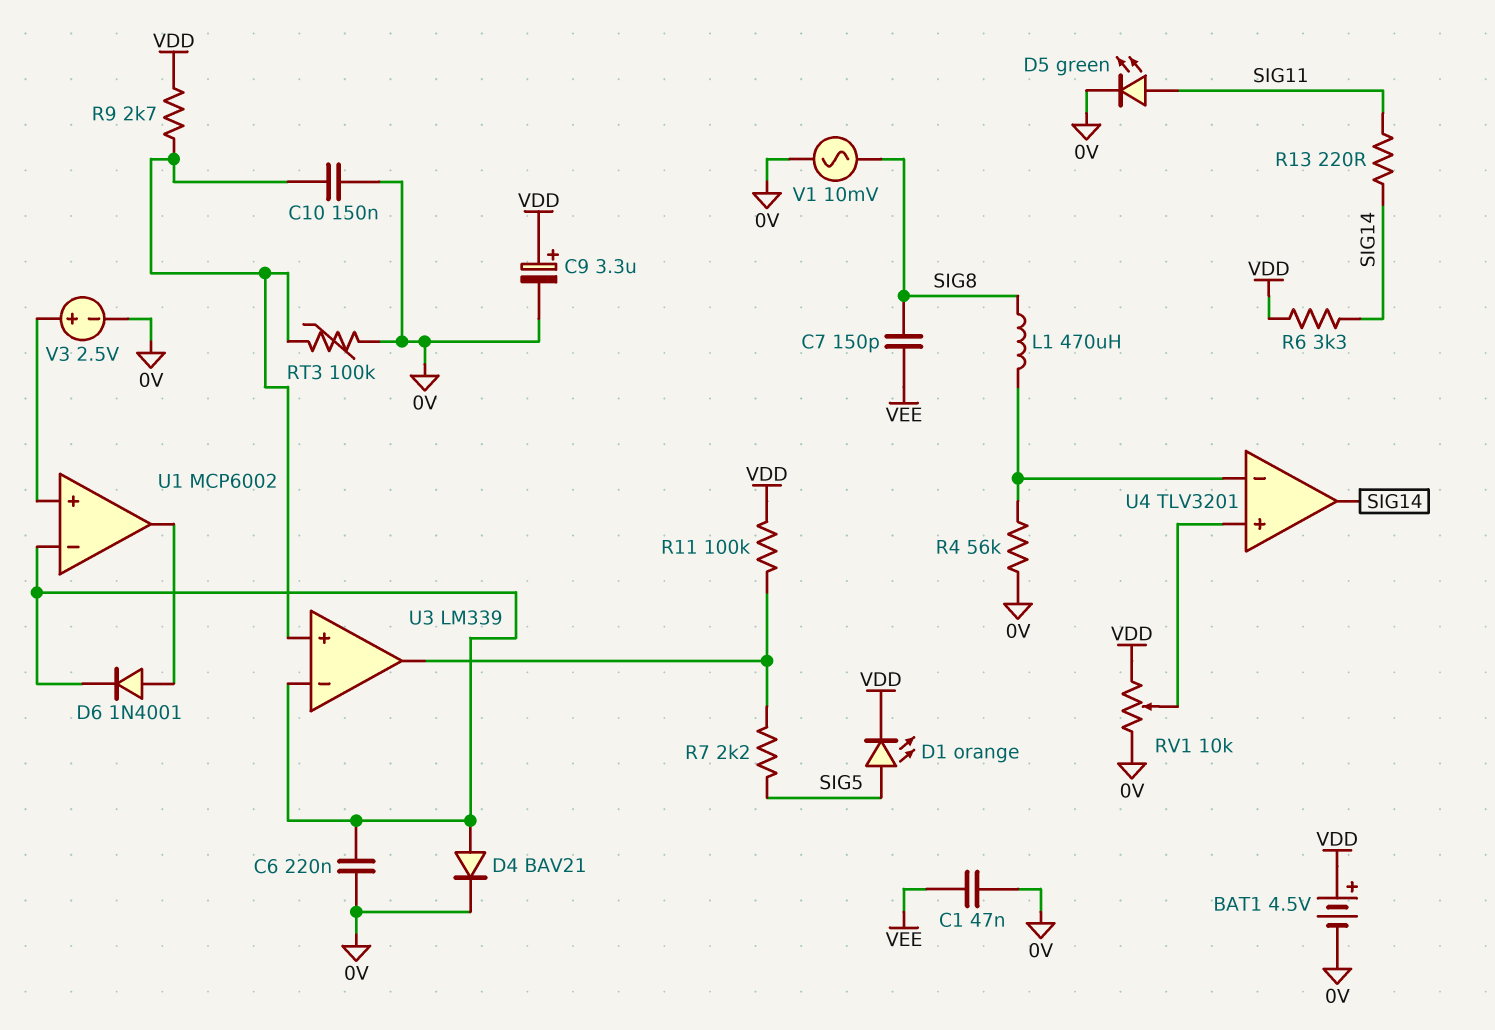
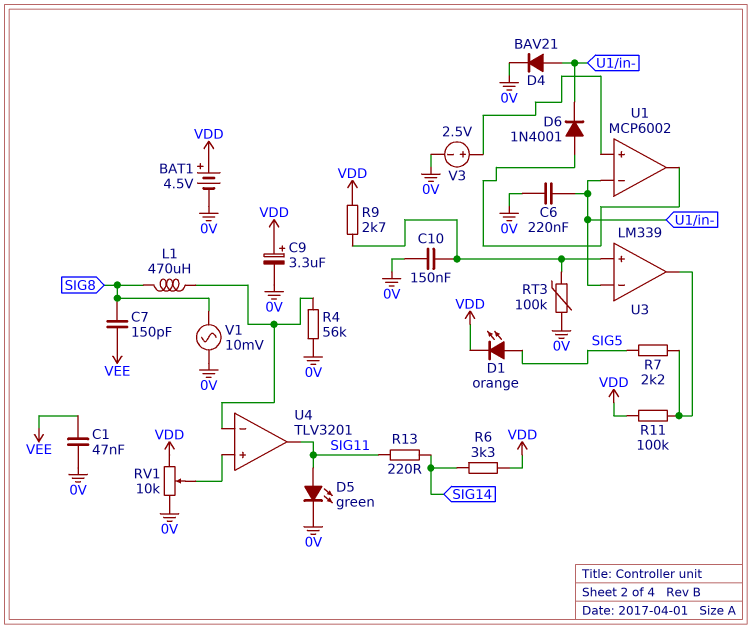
U4 pin out: SIG14 -> SIG11

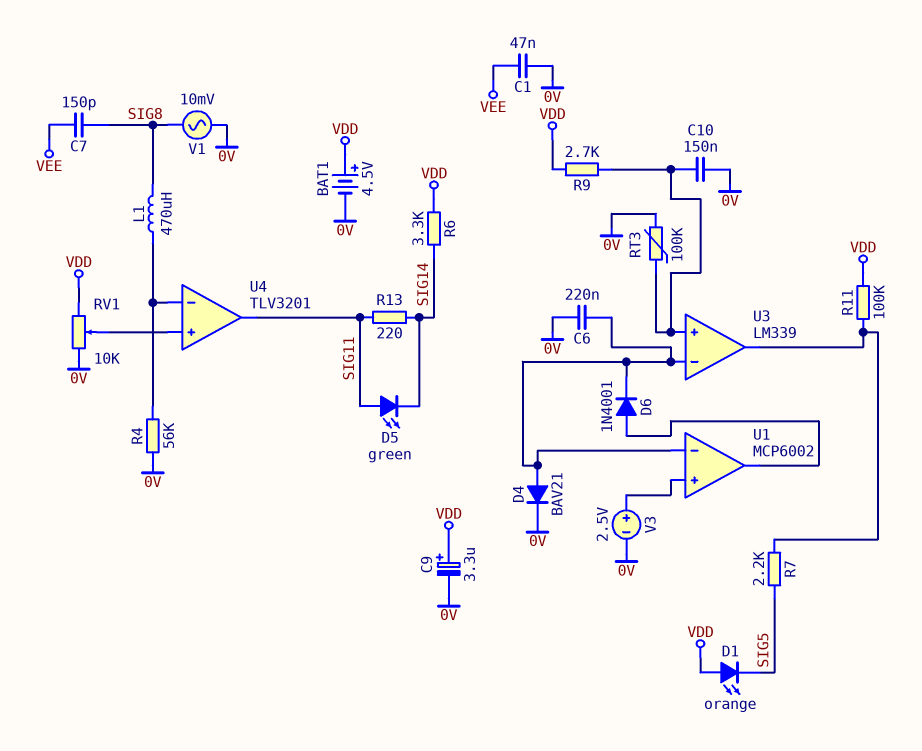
D1: LED orange (A SIG5, K VDD) -> LED orange (A VDD, K SIG5)
D5: LED green (A SIG11, K 0V) -> LED green (A SIG11, K SIG14)

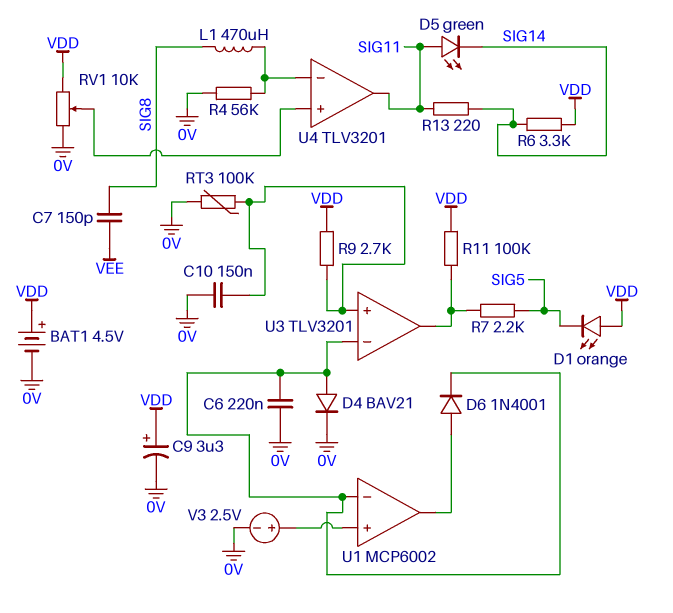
C1: 47nF (0V, VEE) -> none
U3: LM339 -> TLV3201
V1: AC 10mV (0V, SIG8) -> none

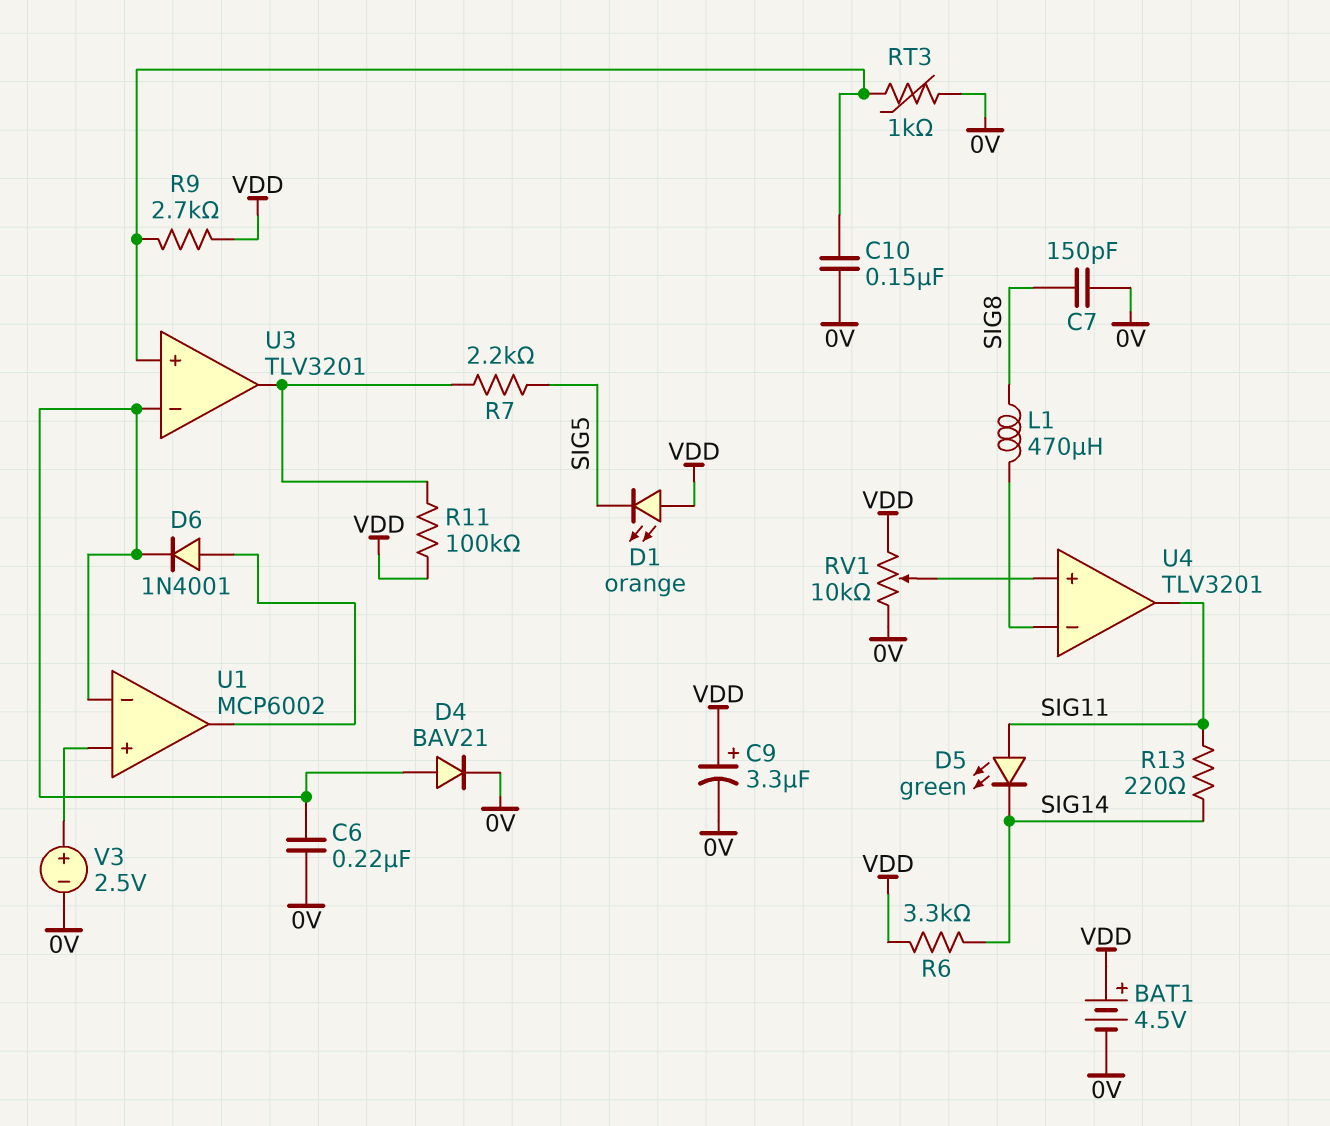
C7: 150pF (SIG8, VEE) -> 150pF (0V, SIG8)
R4: 56k (0V, U4/in-) -> none
RT3: 100k (0V, U3/in+) -> 1k (0V, U3/in+)

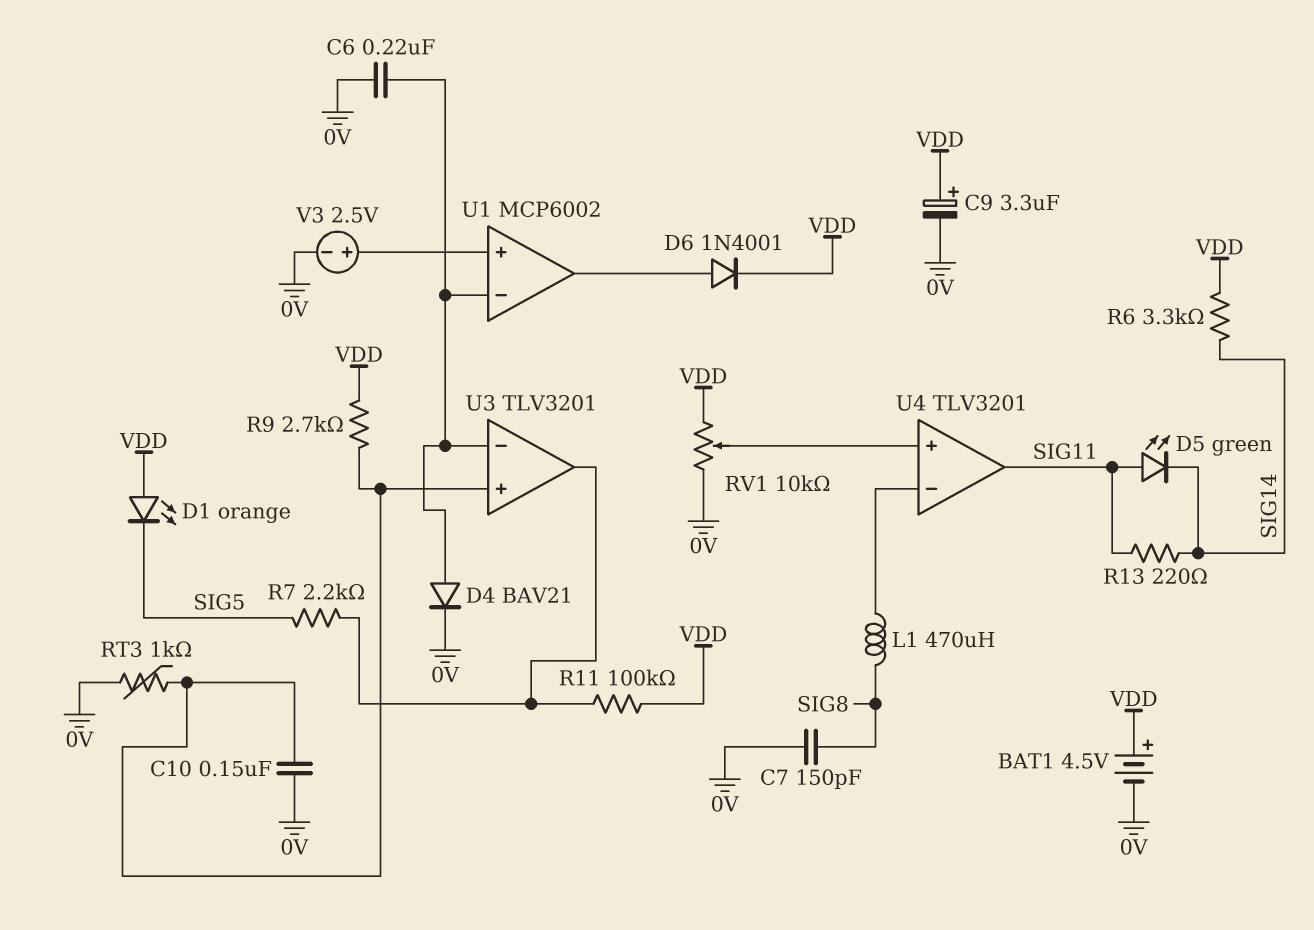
D6: diode 1N4001 (A U1/out, K U1/in-) -> diode 1N4001 (A U1/out, K VDD)

